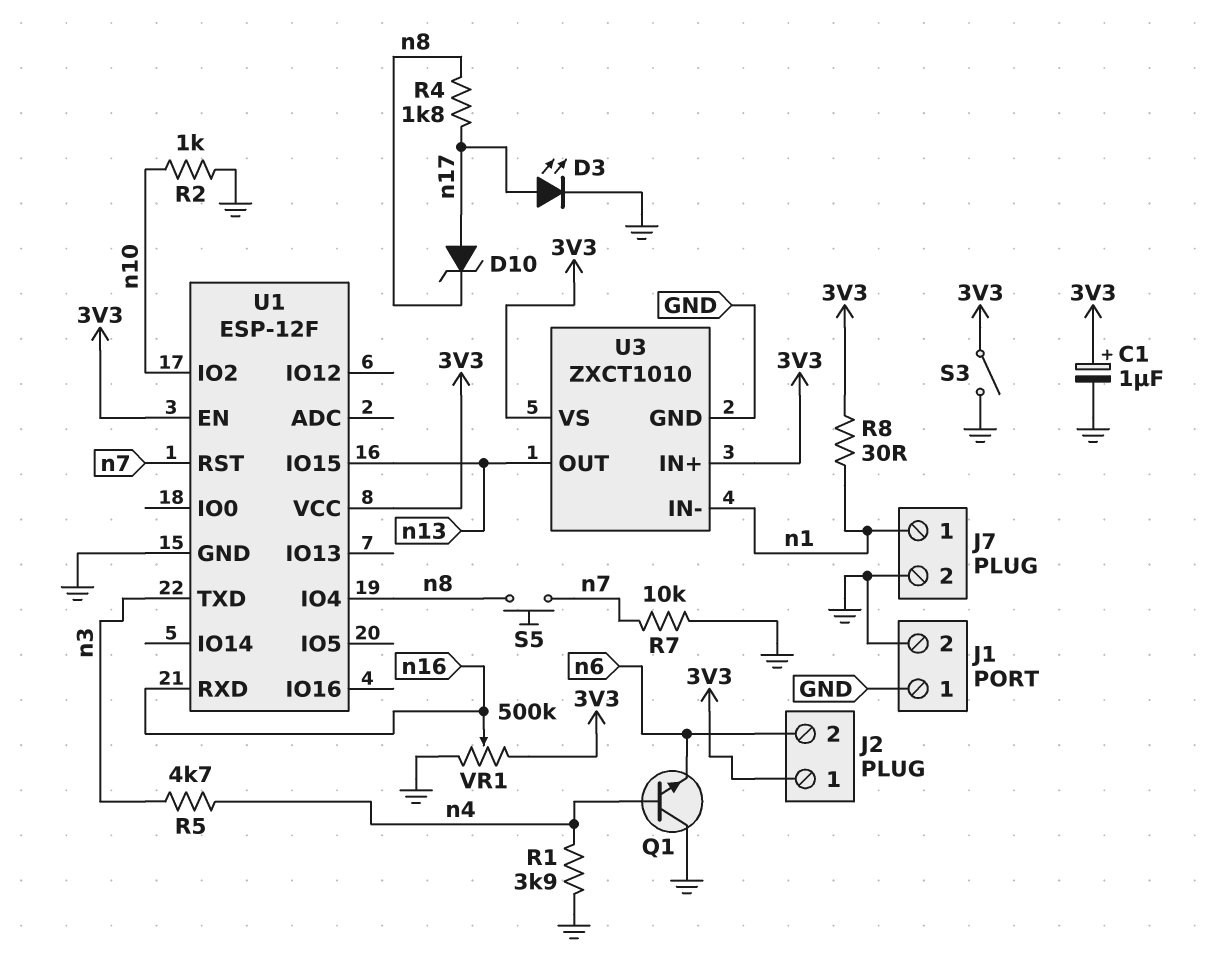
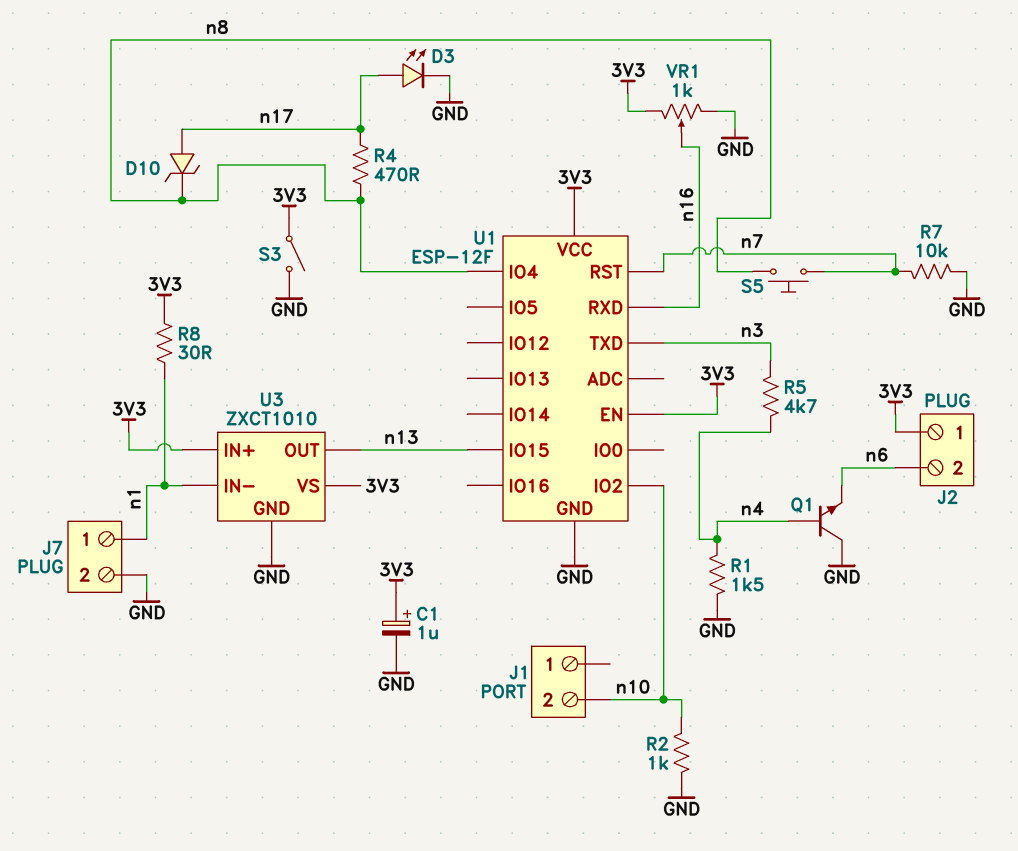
J1 pin 1: GND -> none
J1 pin 2: GND -> n10
R1: 3.9k (GND, n4) -> 1.5k (GND, n4)
R4: 1.8k (n8, n17) -> 470 (n8, n17)
VR1: 500k (3V3, GND, wiper n16) -> 1k (3V3, GND, wiper n16)

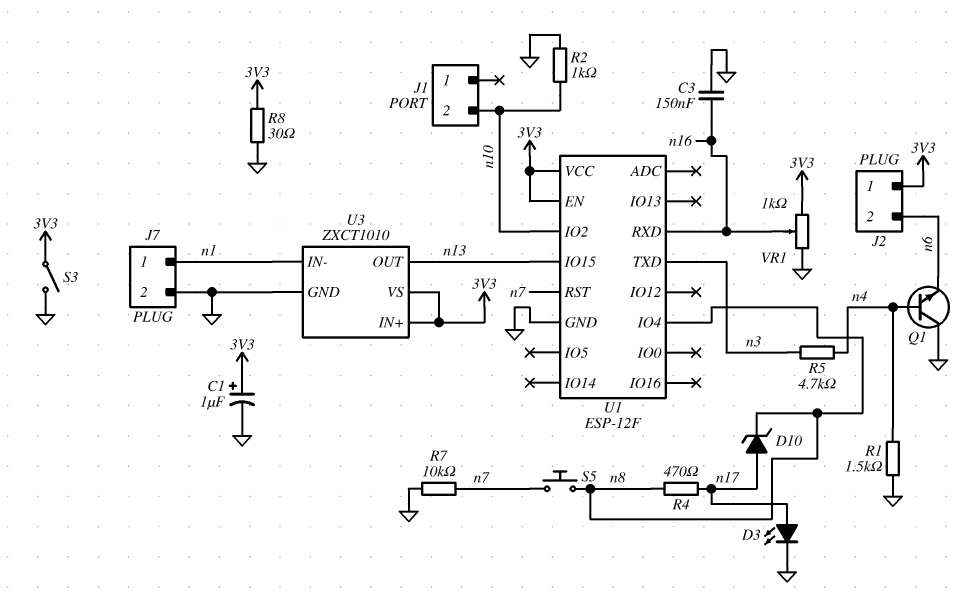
C3: none -> 150nF (GND, n16)
R8: 30 (3V3, n1) -> 30 (3V3, GND)

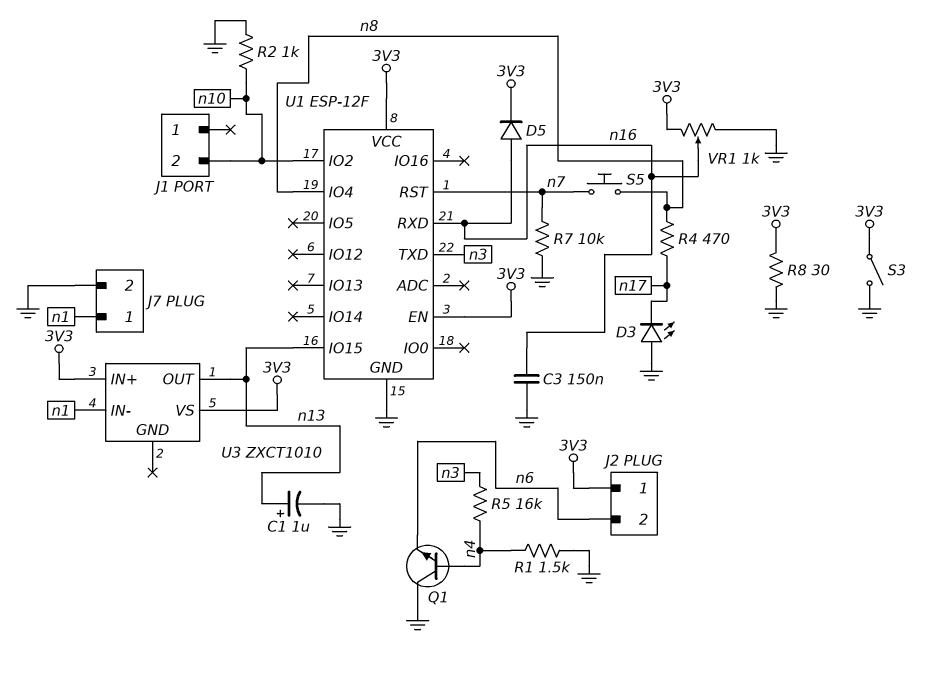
C1: 1uF (plus 3V3, minus GND) -> 1uF (plus n13, minus GND)
D3: LED (A n17, K GND) -> LED (A GND, K n17)
D5: none -> diode (A n16, K 3V3)
D10: zener (A n17, K n8) -> none
R5: 4.7k (n3, n4) -> 16k (n3, n4)
U3 pin GND: GND -> none

